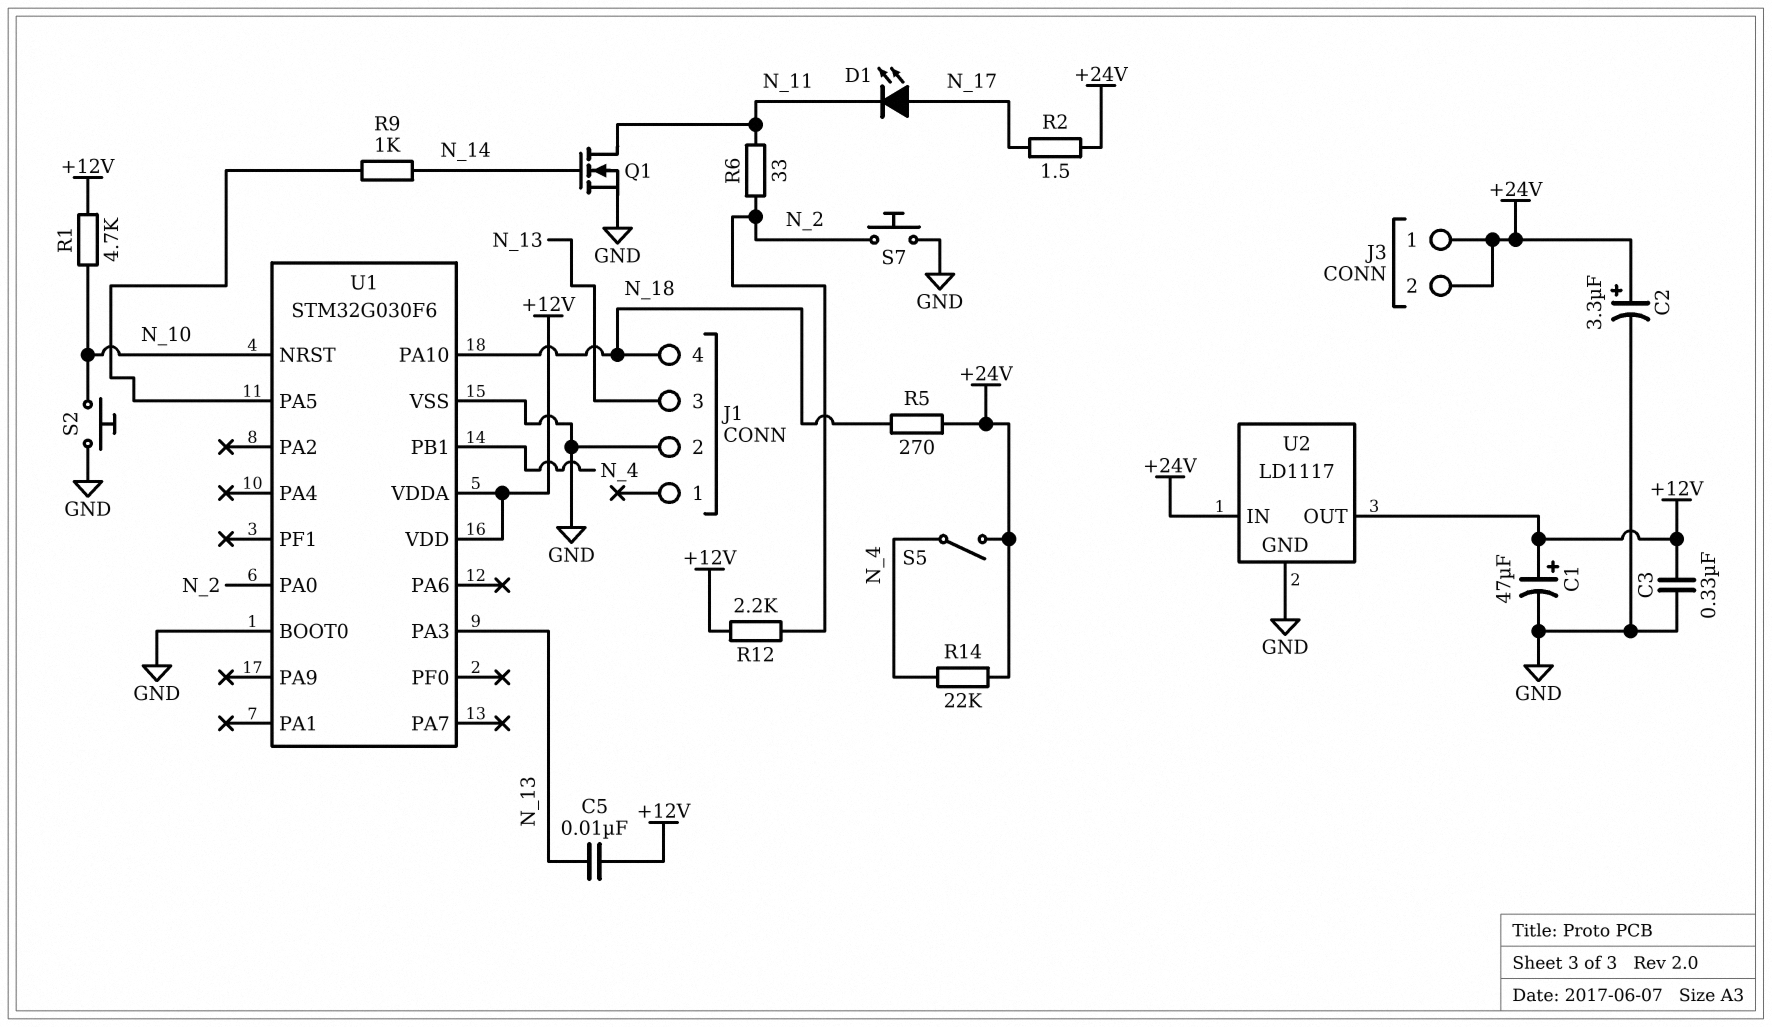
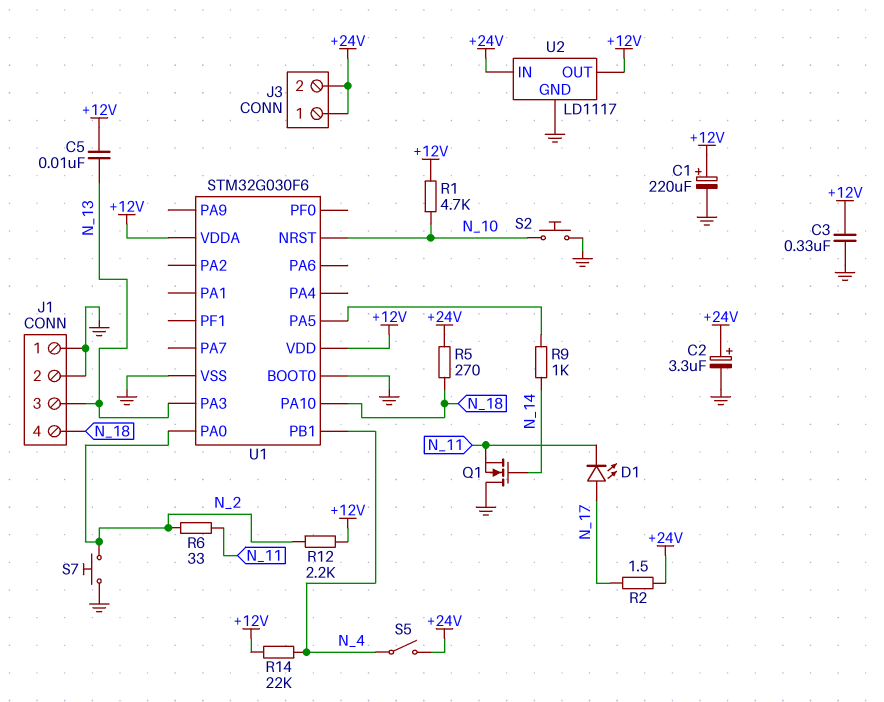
C1: 47uF (plus +12V, minus GND) -> 220uF (plus +12V, minus GND)
J1 pin 1: none -> GND
Q1: NMOS (G N_14, D N_11, S GND) -> NMOS (G N_14, D GND, S N_11)
R14: 22k (+24V, N_4) -> 22k (+12V, N_4)

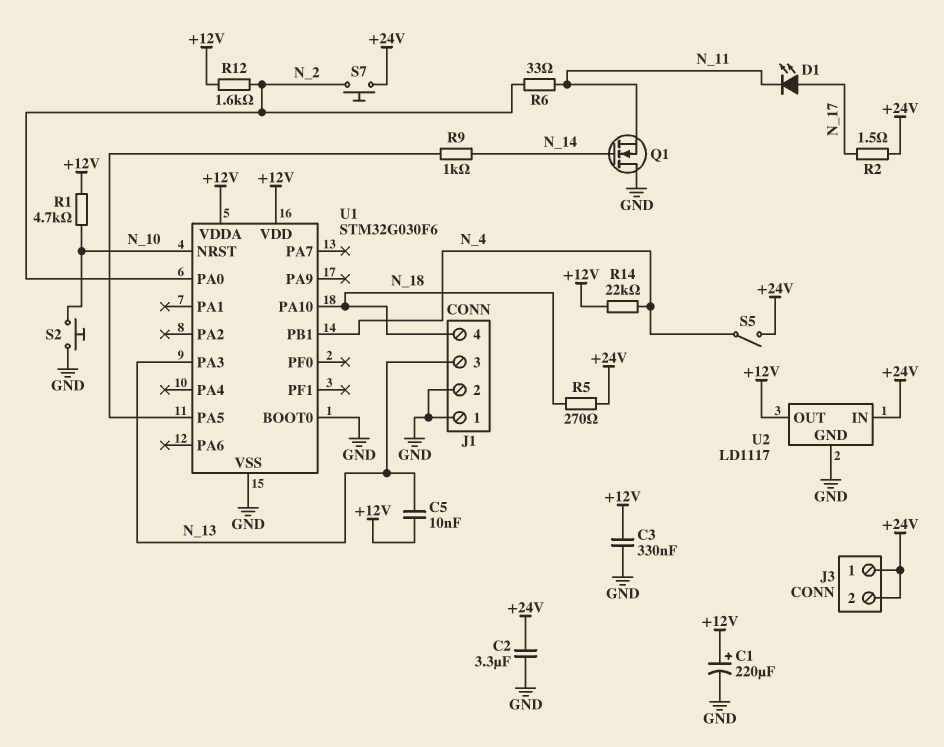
C2: 3.3uF (plus +24V, minus GND) -> 3.3uF (+24V, GND)
R12: 2.2k (+12V, N_2) -> 1.6k (+12V, N_2)
S7: button (GND, N_2) -> button (+24V, N_2)

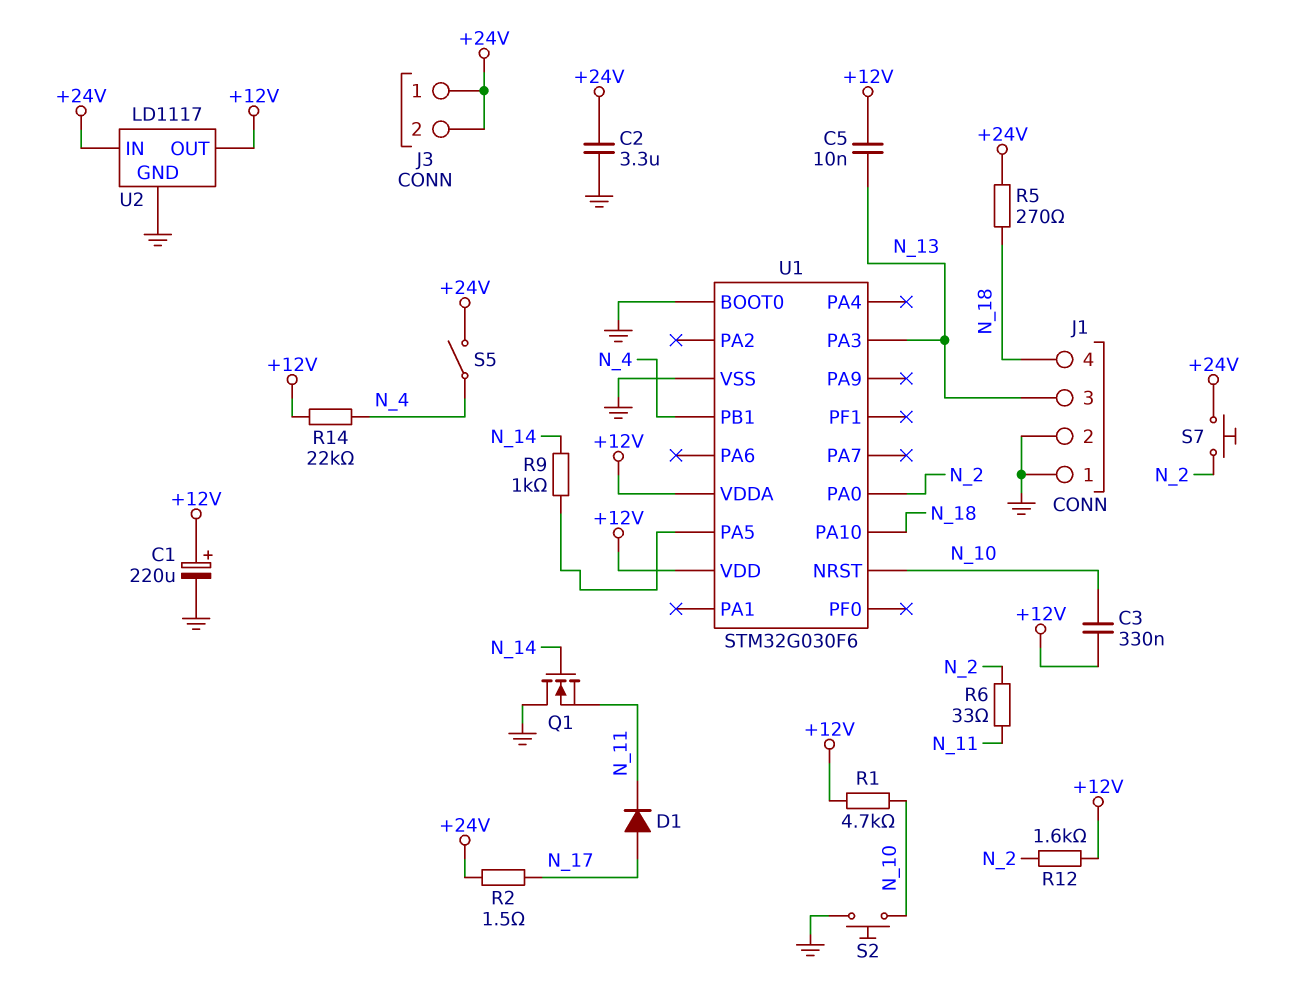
C3: 330nF (+12V, GND) -> 330nF (+12V, N_10)
D1: LED (A N_17, K N_11) -> diode (A N_17, K N_11)

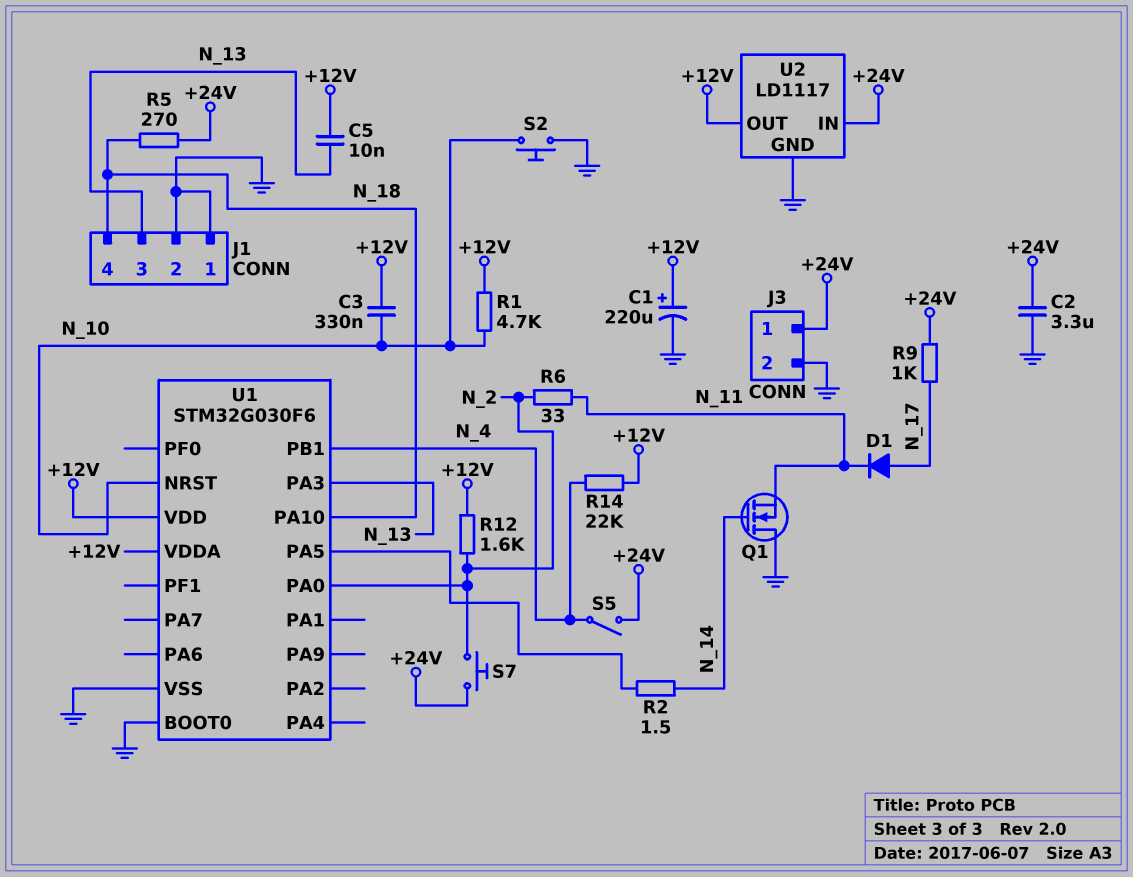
J3 pin 2: +24V -> GND
R2: 1.5 (+24V, N_17) -> 1.5 (N_14, U1/PA5)
R9: 1k (N_14, U1/PA5) -> 1k (+24V, N_17)

